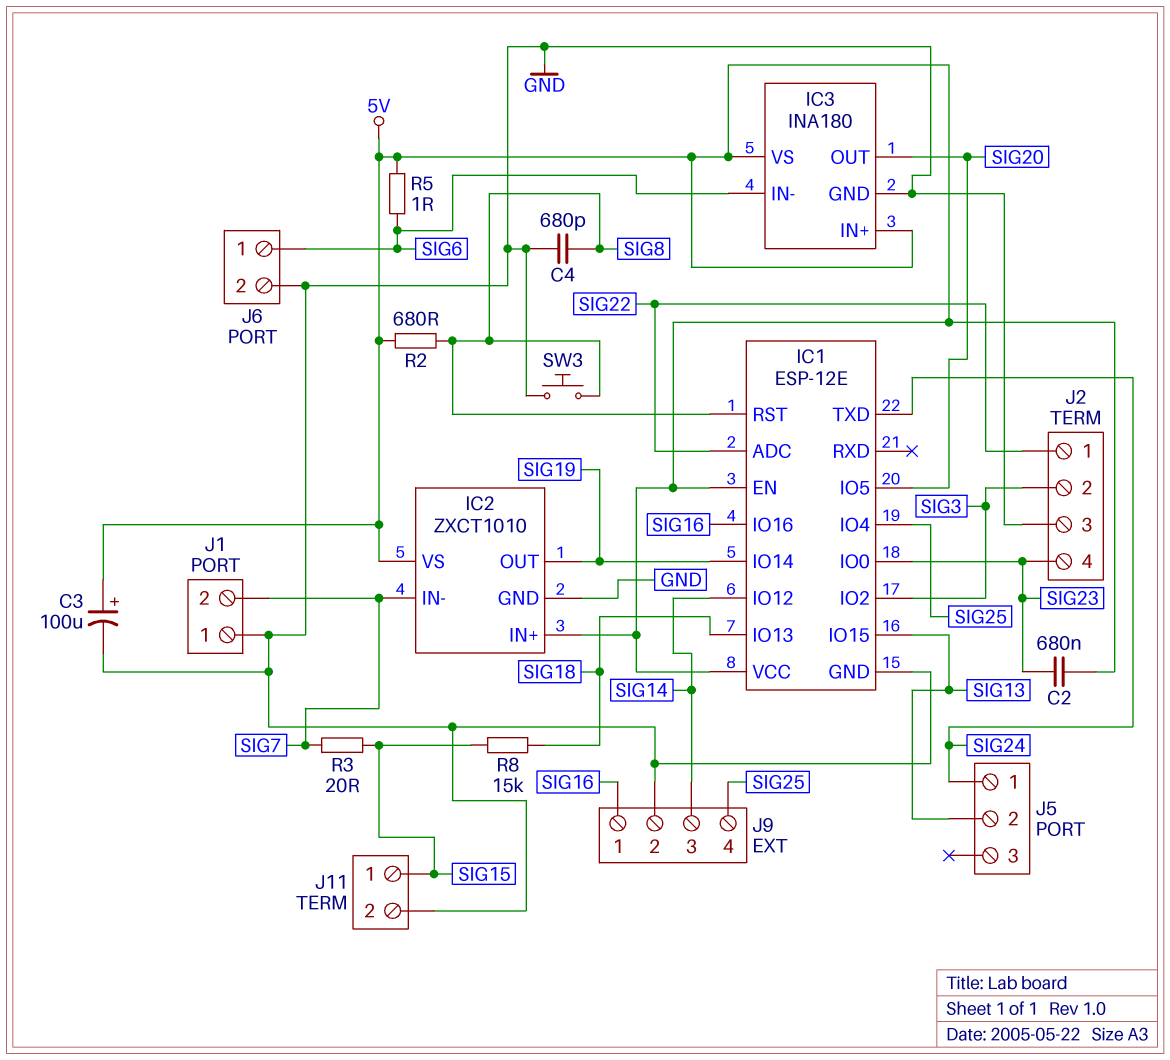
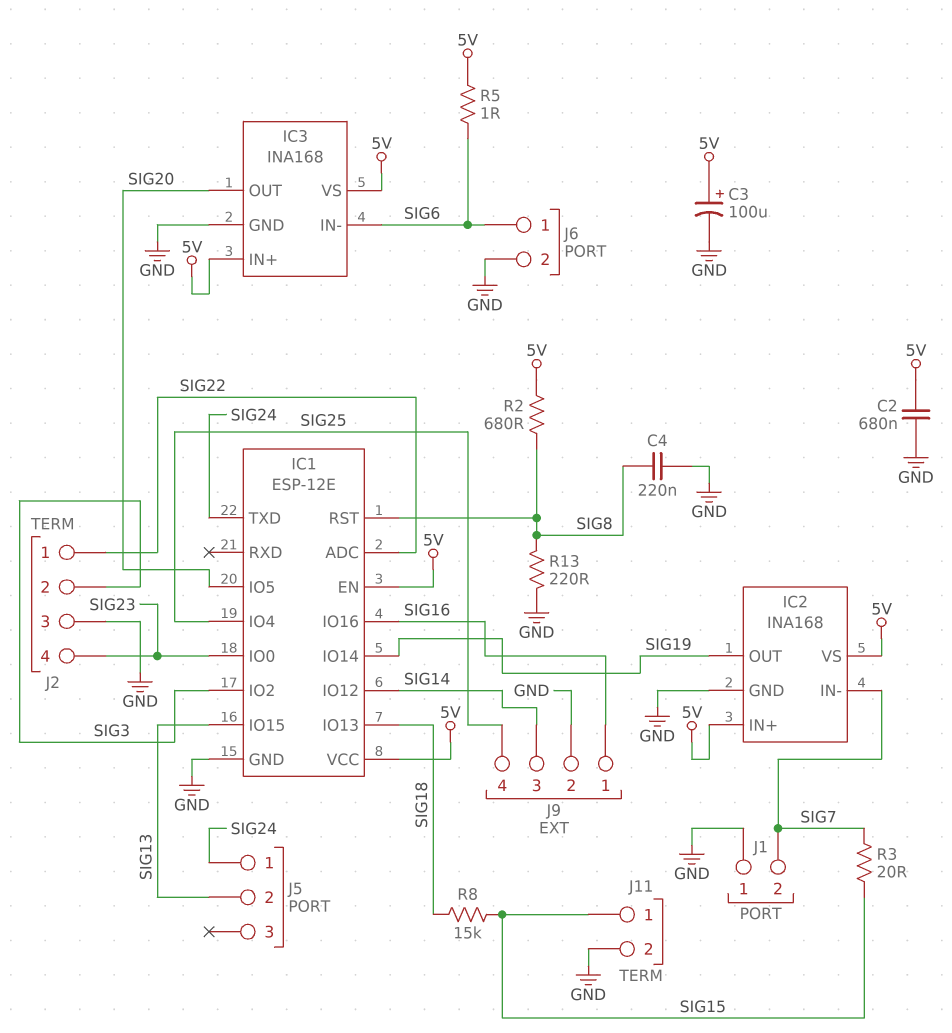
C2: 680nF (5V, SIG23) -> 680nF (5V, GND)
C4: 680pF (GND, SIG8) -> 220nF (GND, SIG8)
IC2: ZXCT1010 -> INA168
IC3: INA180 -> INA168
R13: none -> 220 (GND, SIG8)
SW3: button (GND, SIG8) -> none

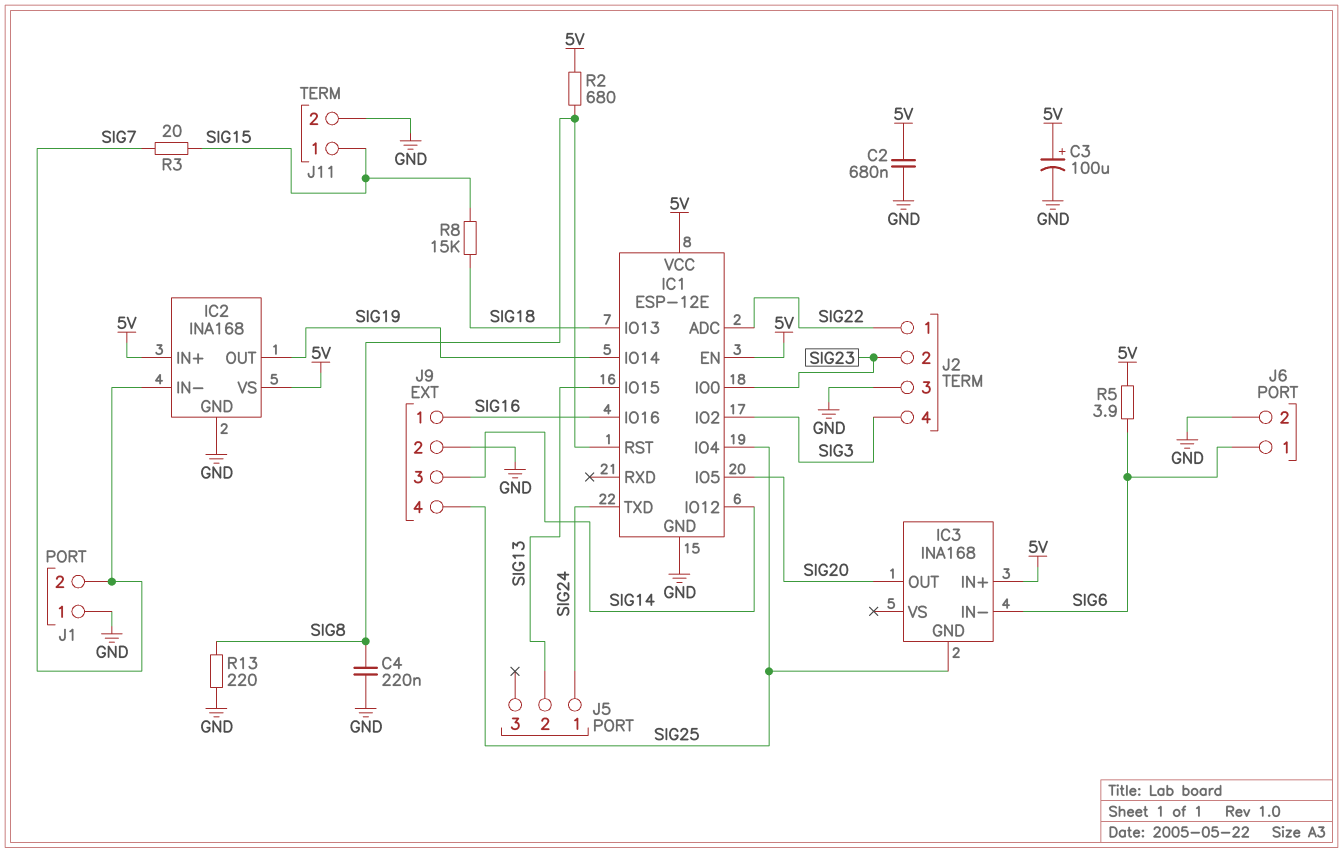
IC3 pin GND: GND -> SIG25
IC3 pin VS: 5V -> none
J2 pin 2: SIG3 -> SIG23
J2 pin 4: SIG23 -> SIG3
R5: 1 (5V, SIG6) -> 3.9 (5V, SIG6)

